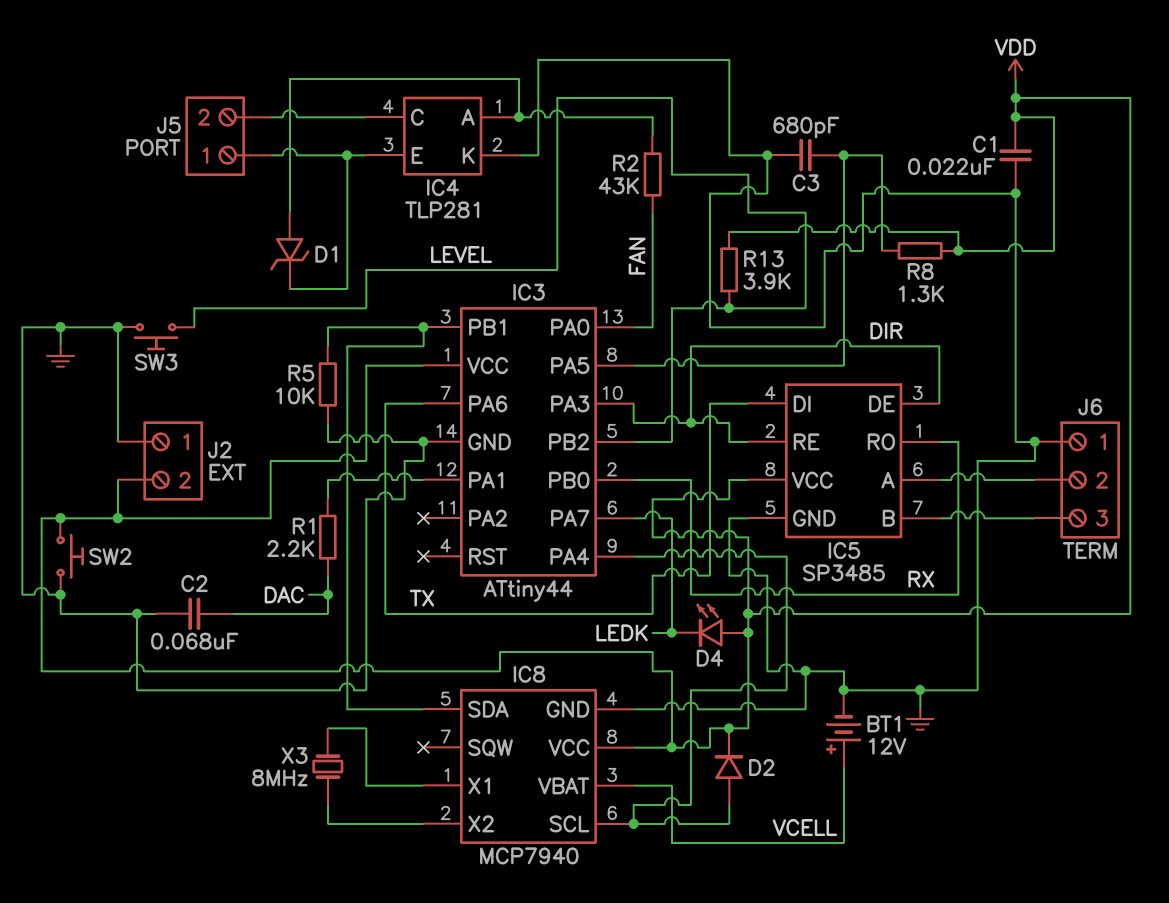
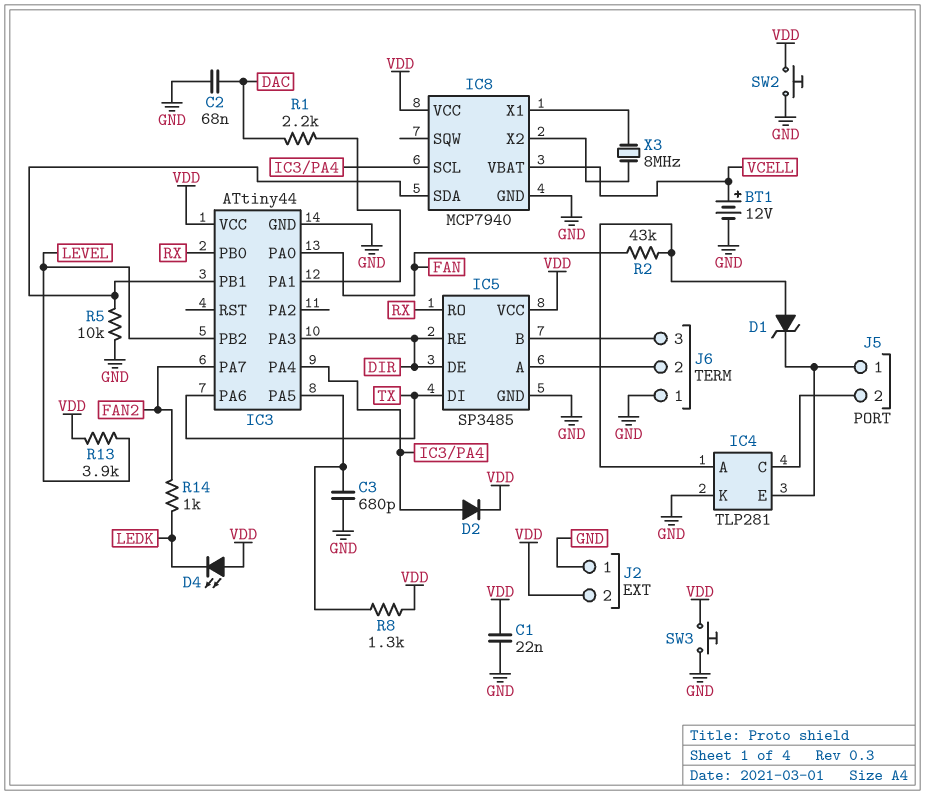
IC3 pin PA7: LEDK -> FAN2
R14: none -> 1k (FAN2, LEDK)
SW3: button (GND, LEVEL) -> button (GND, VDD)

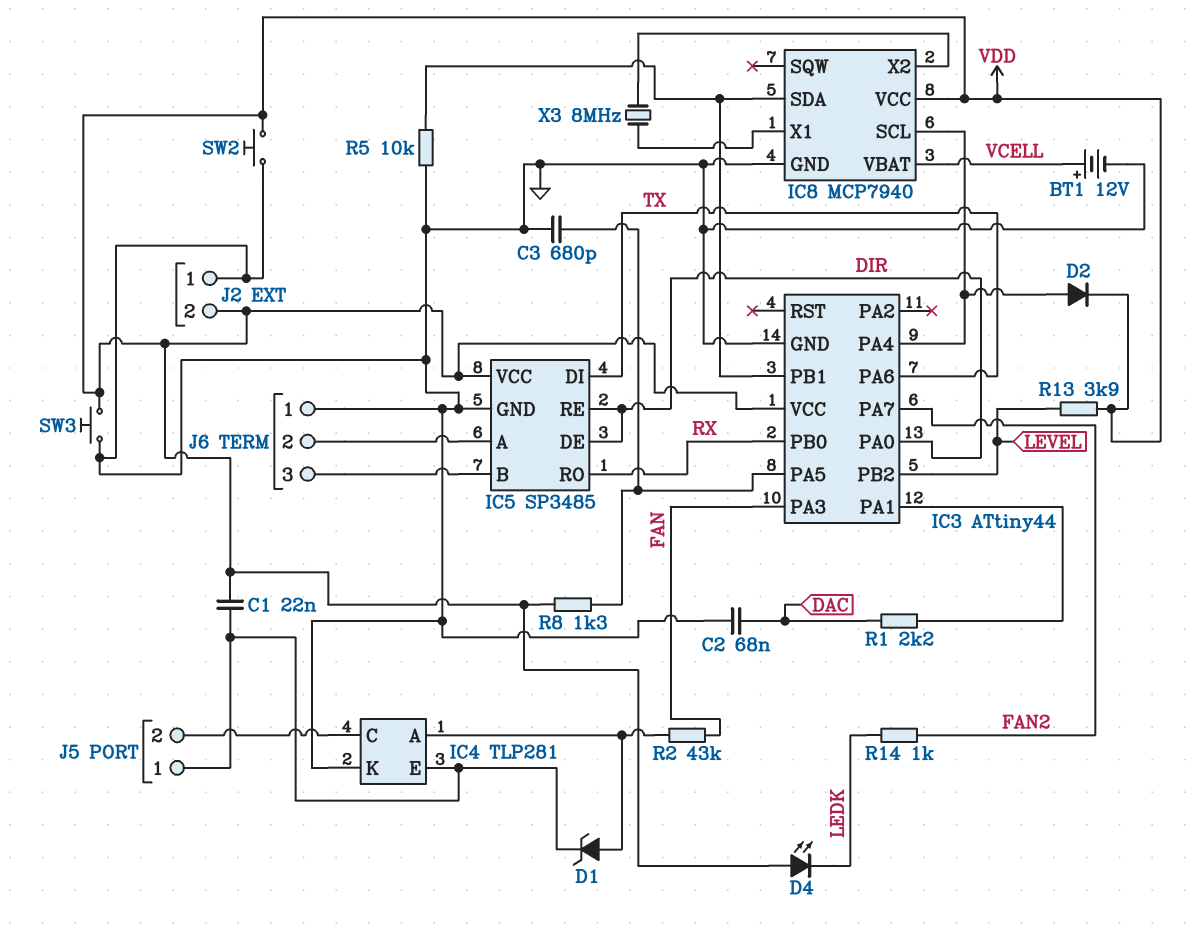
C1: 22nF (GND, VDD) -> 22nF (IC4/E, VDD)
IC3 pin PA0: FAN -> DIR
IC3 pin PA3: DIR -> FAN

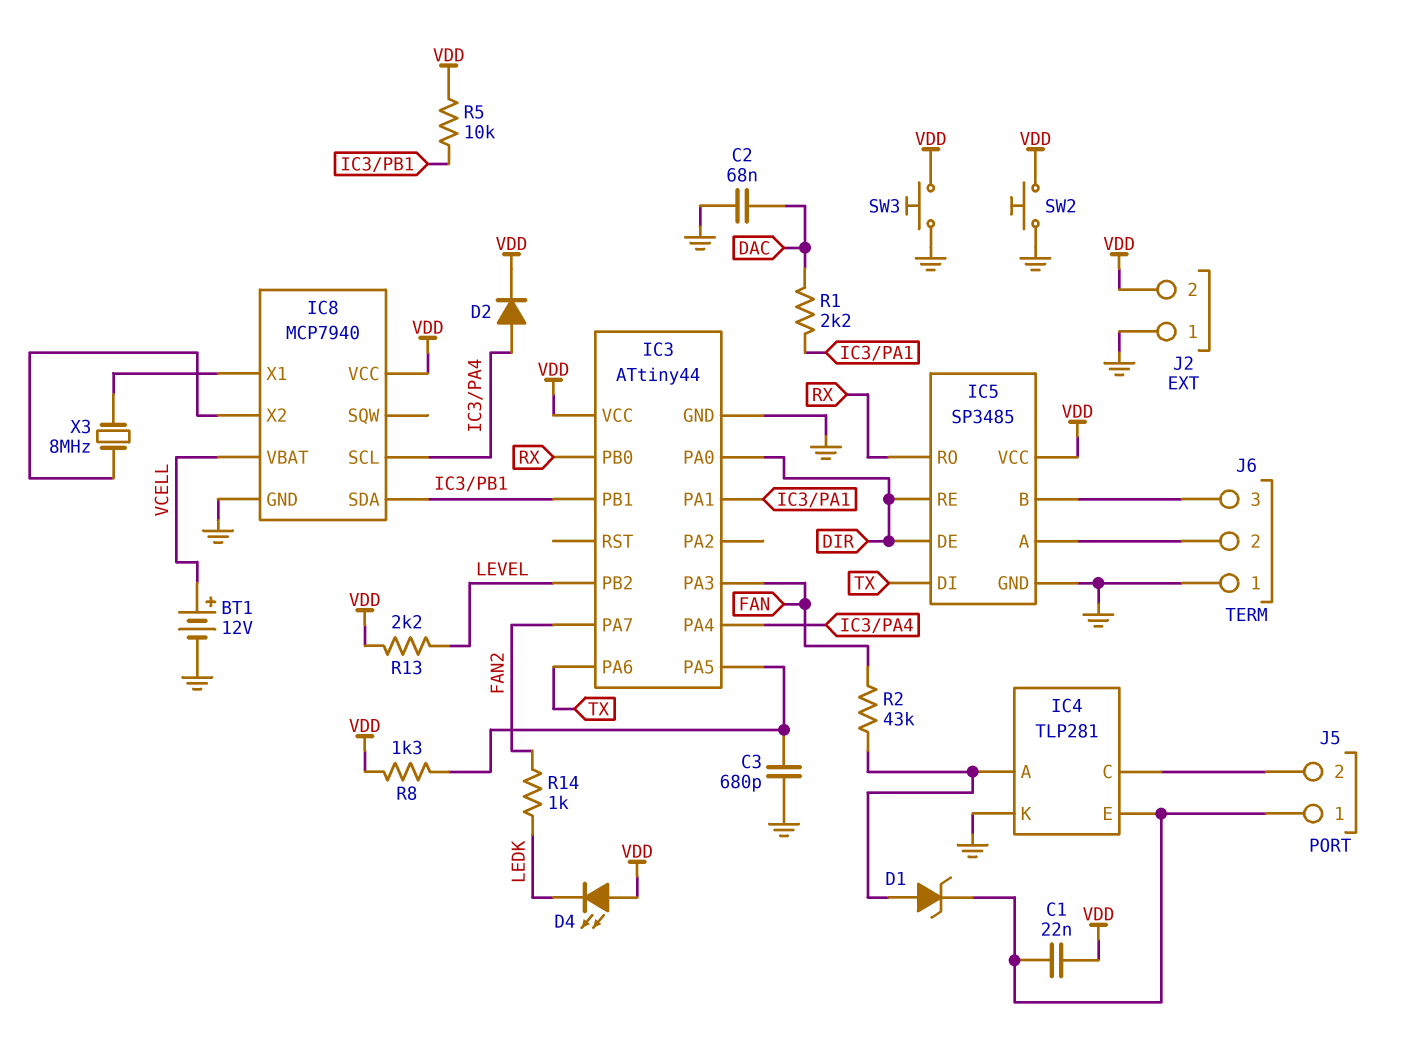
R5: 10k (GND, IC3/PB1) -> 10k (IC3/PB1, VDD)
R13: 3.9k (LEVEL, VDD) -> 2.2k (LEVEL, VDD)

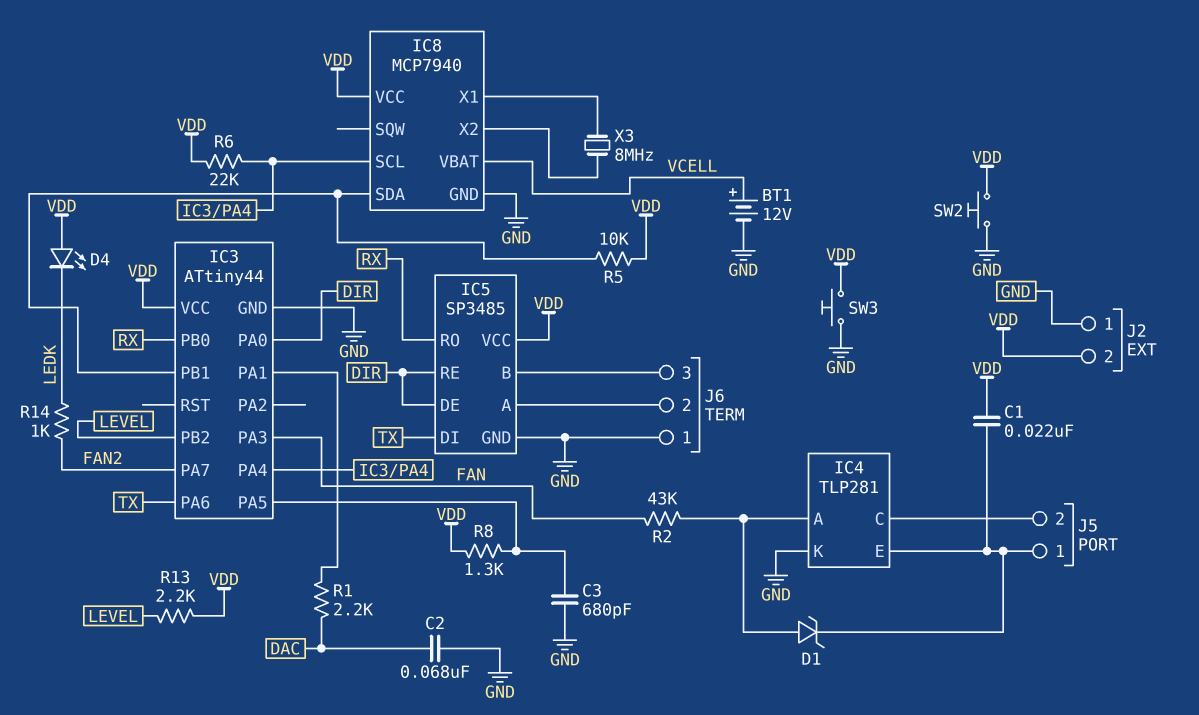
D2: diode (A IC3/PA4, K VDD) -> none
R6: none -> 22k (IC3/PA4, VDD)

